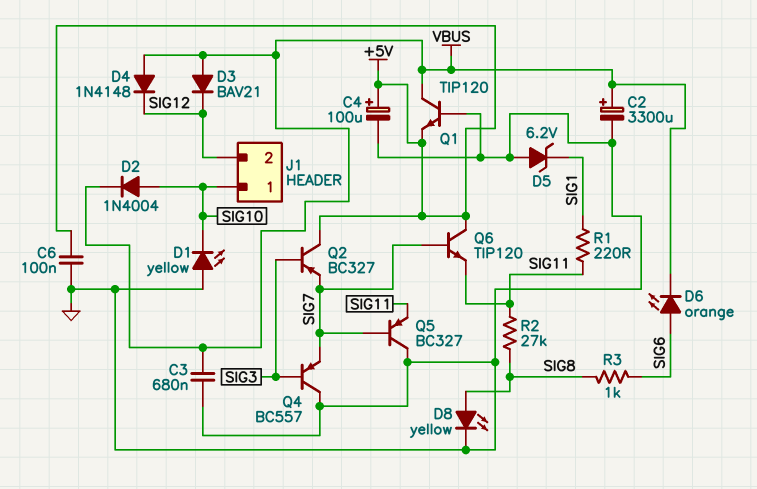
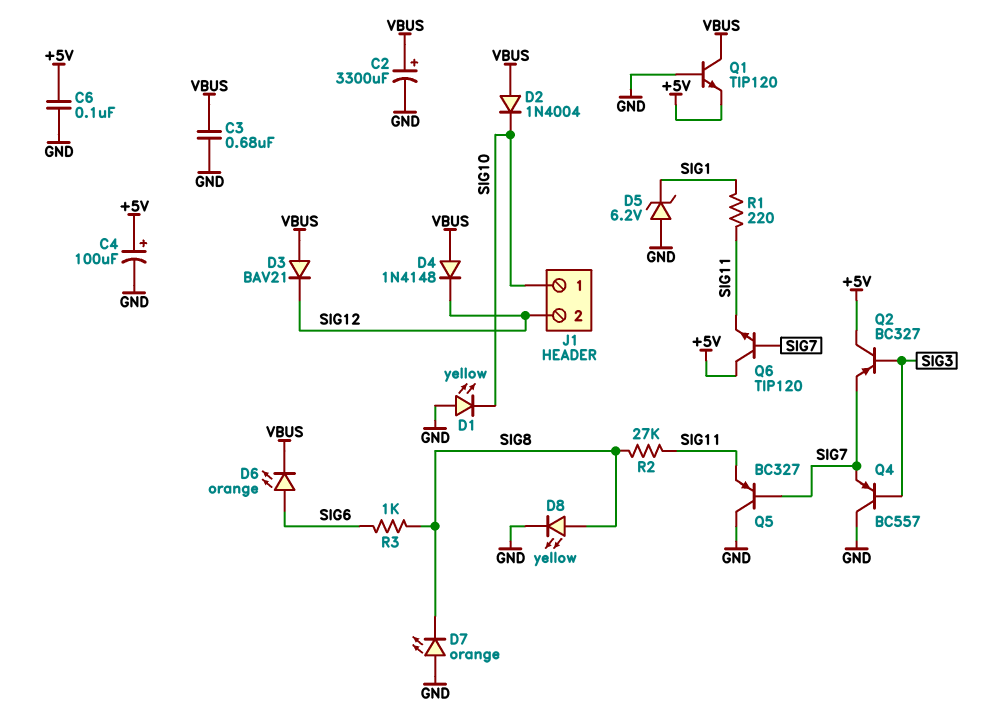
D2: diode 1N4004 (A SIG10, K VBUS) -> diode 1N4004 (A VBUS, K SIG10)
D7: none -> LED orange (A GND, K SIG8)

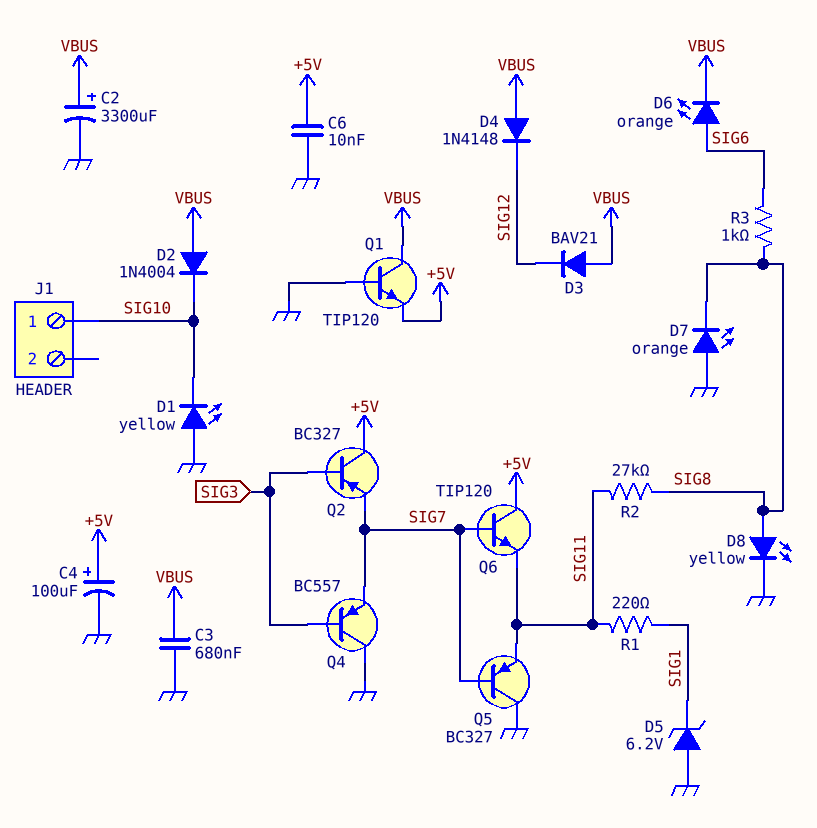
C6: 100nF (+5V, GND) -> 10nF (+5V, GND)
J1 pin 2: SIG12 -> none

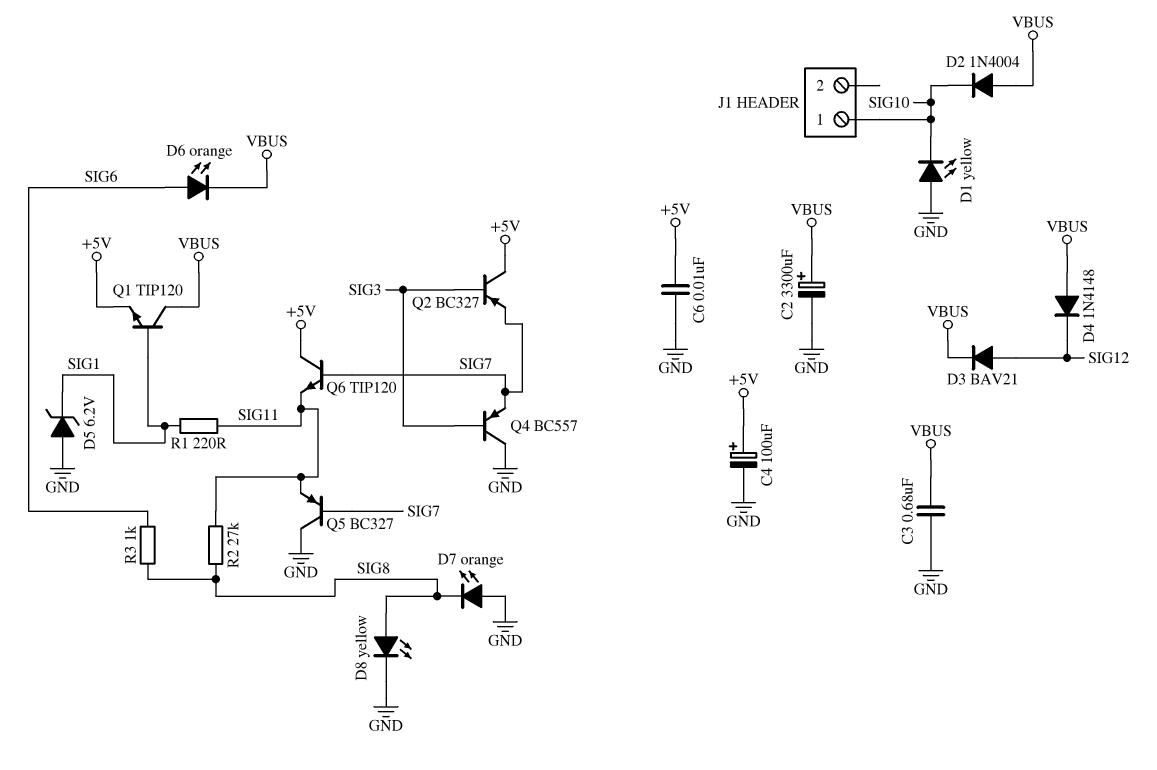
D3: diode BAV21 (A VBUS, K SIG12) -> diode BAV21 (A SIG12, K VBUS)
Q1: NPN TIP120 (B GND, C VBUS, E +5V) -> NPN TIP120 (B SIG1, C VBUS, E +5V)

